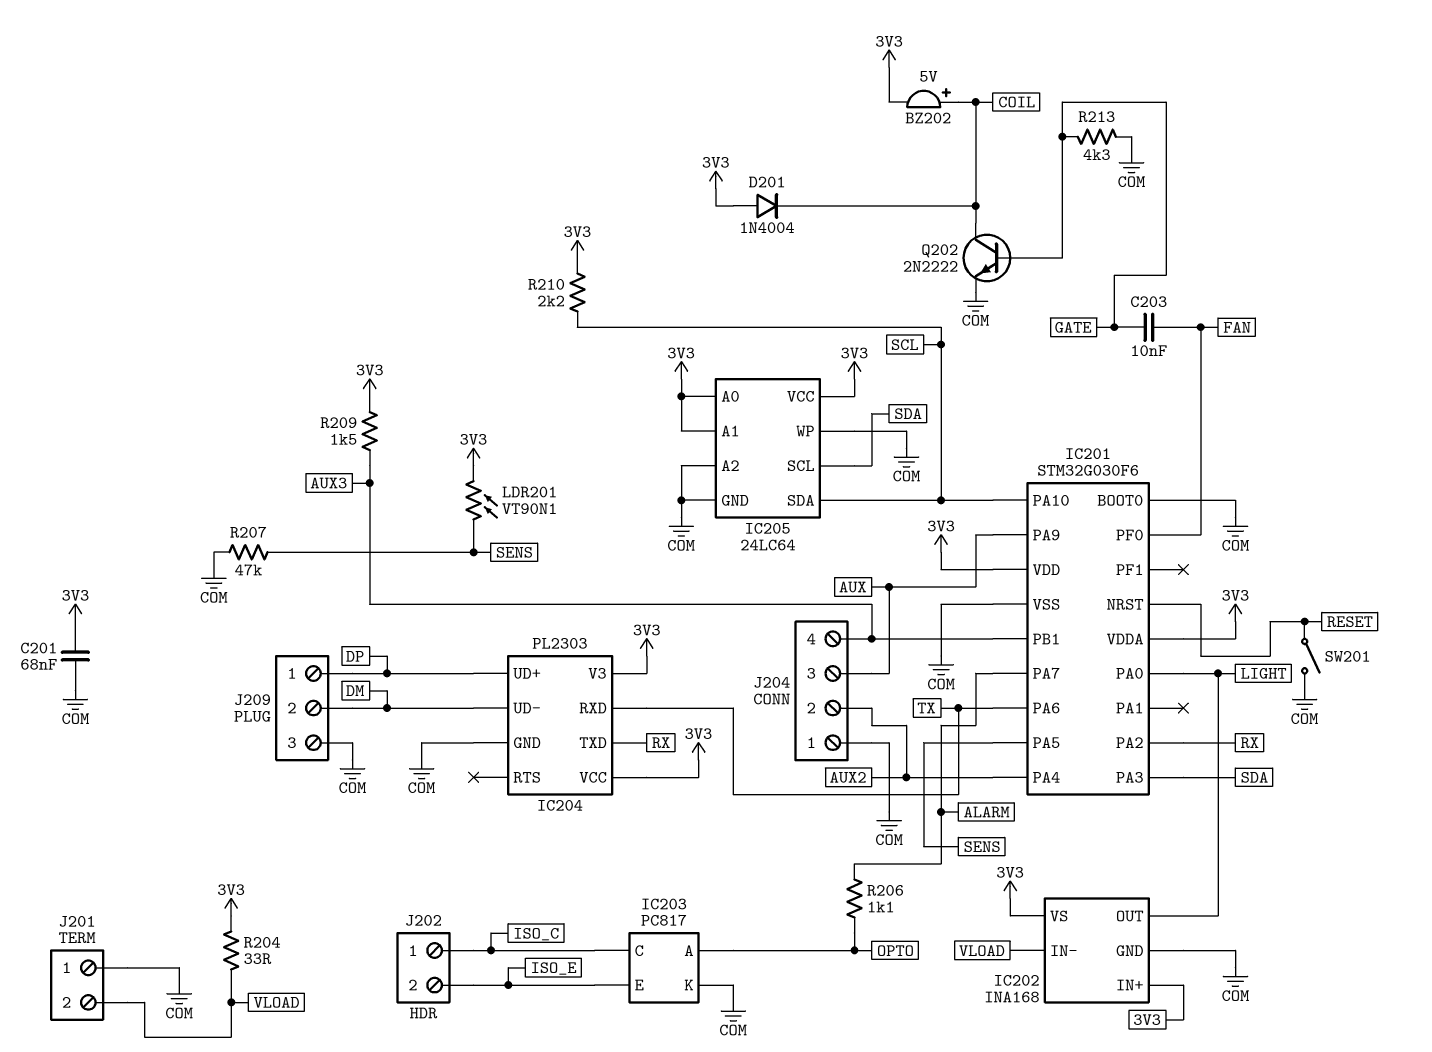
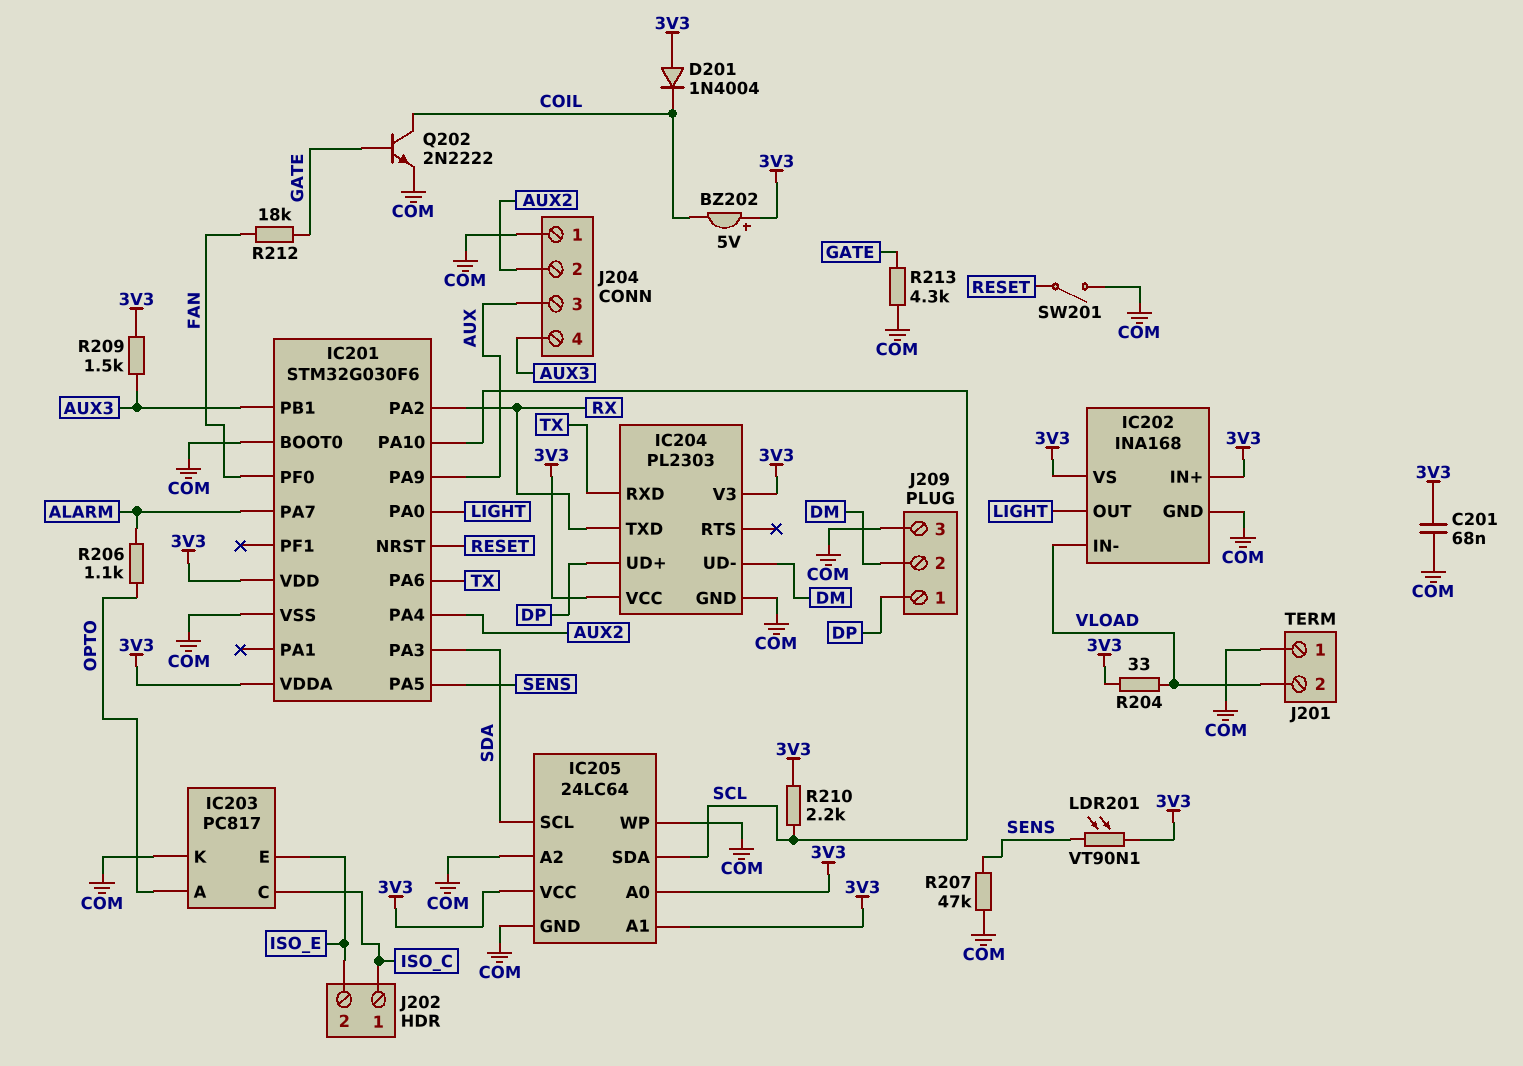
BZ202: buzzer 5V (plus COIL, minus 3V3) -> buzzer 5V (plus 3V3, minus COIL)
C203: 10nF (FAN, GATE) -> none
R212: none -> 18k (FAN, GATE)

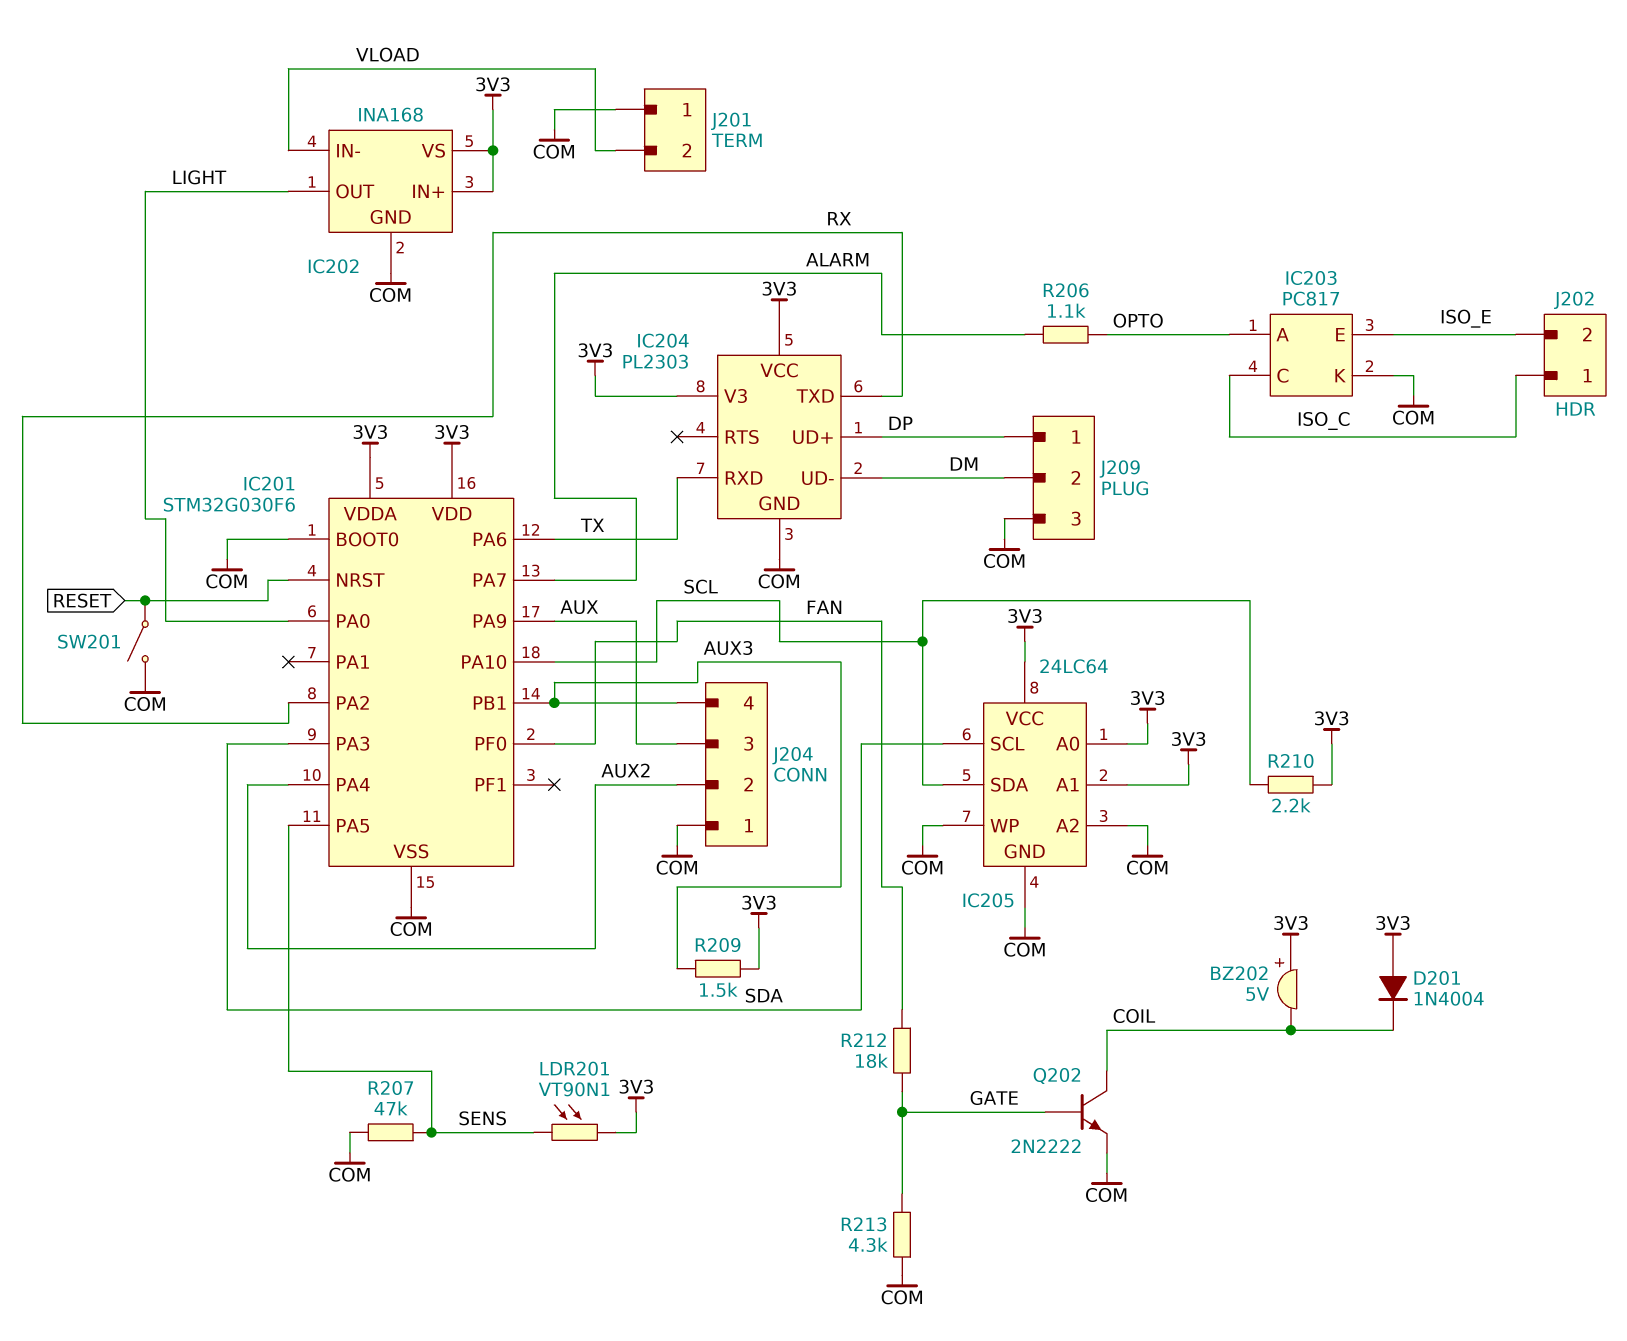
C201: 68nF (3V3, COM) -> none
R204: 33 (3V3, VLOAD) -> none

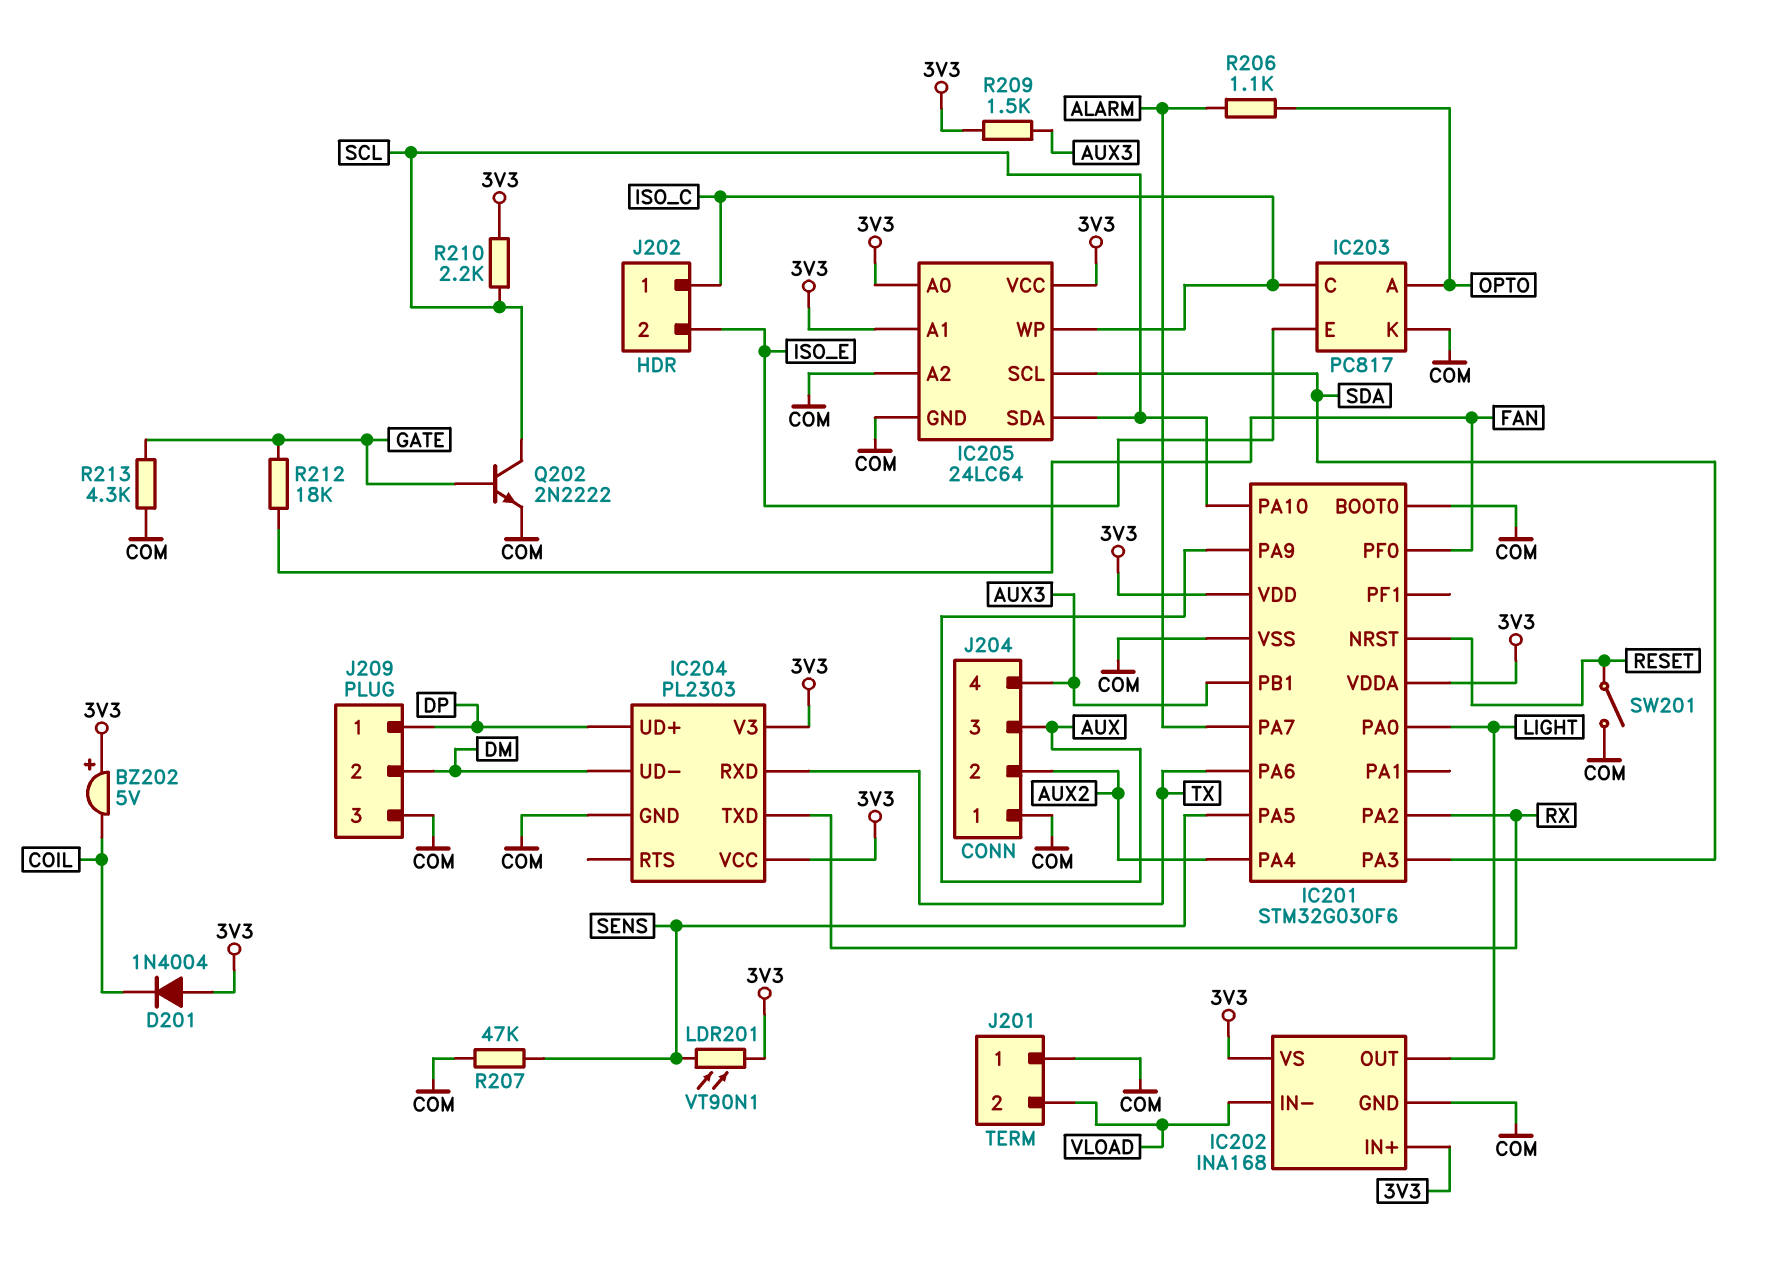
IC205 pin WP: COM -> ISO_C
Q202: NPN 2N2222 (B GATE, C COIL, E COM) -> NPN 2N2222 (B GATE, C SCL, E COM)

